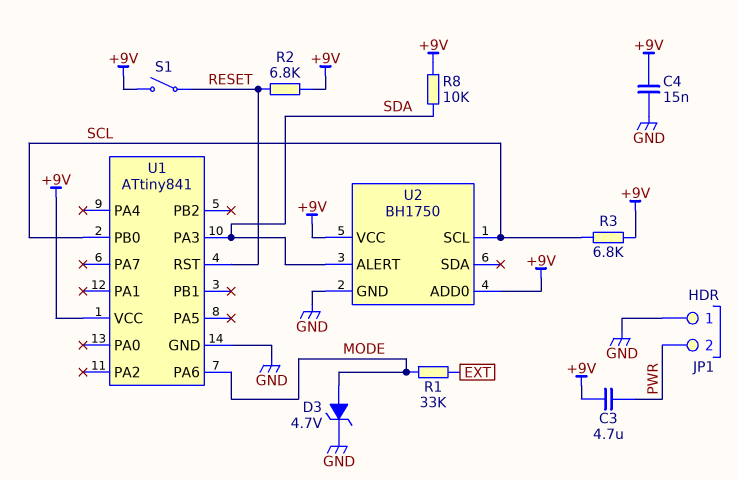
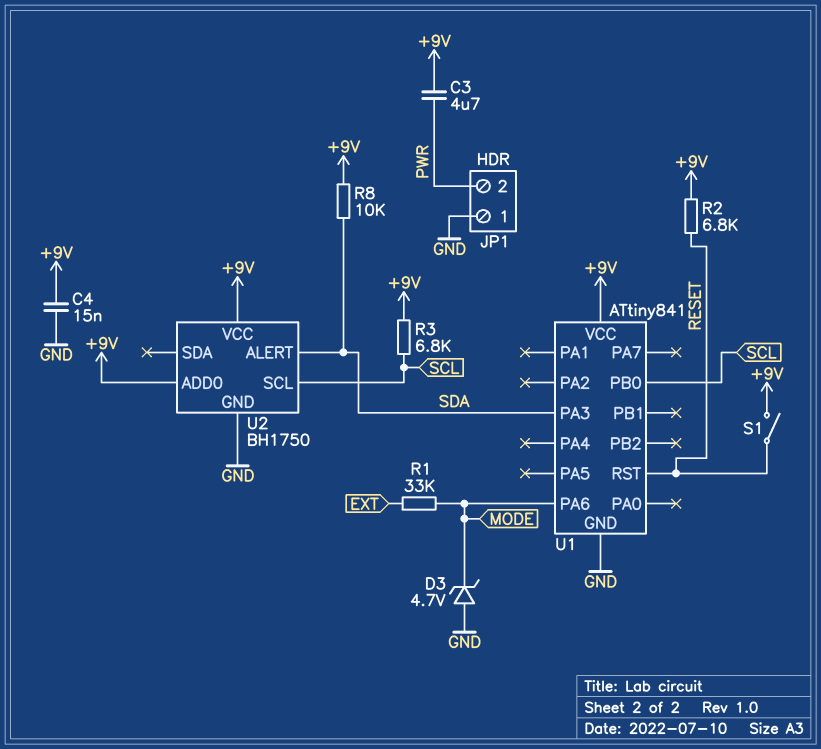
D3: zener 4.7V (A MODE, K GND) -> zener 4.7V (A GND, K MODE)

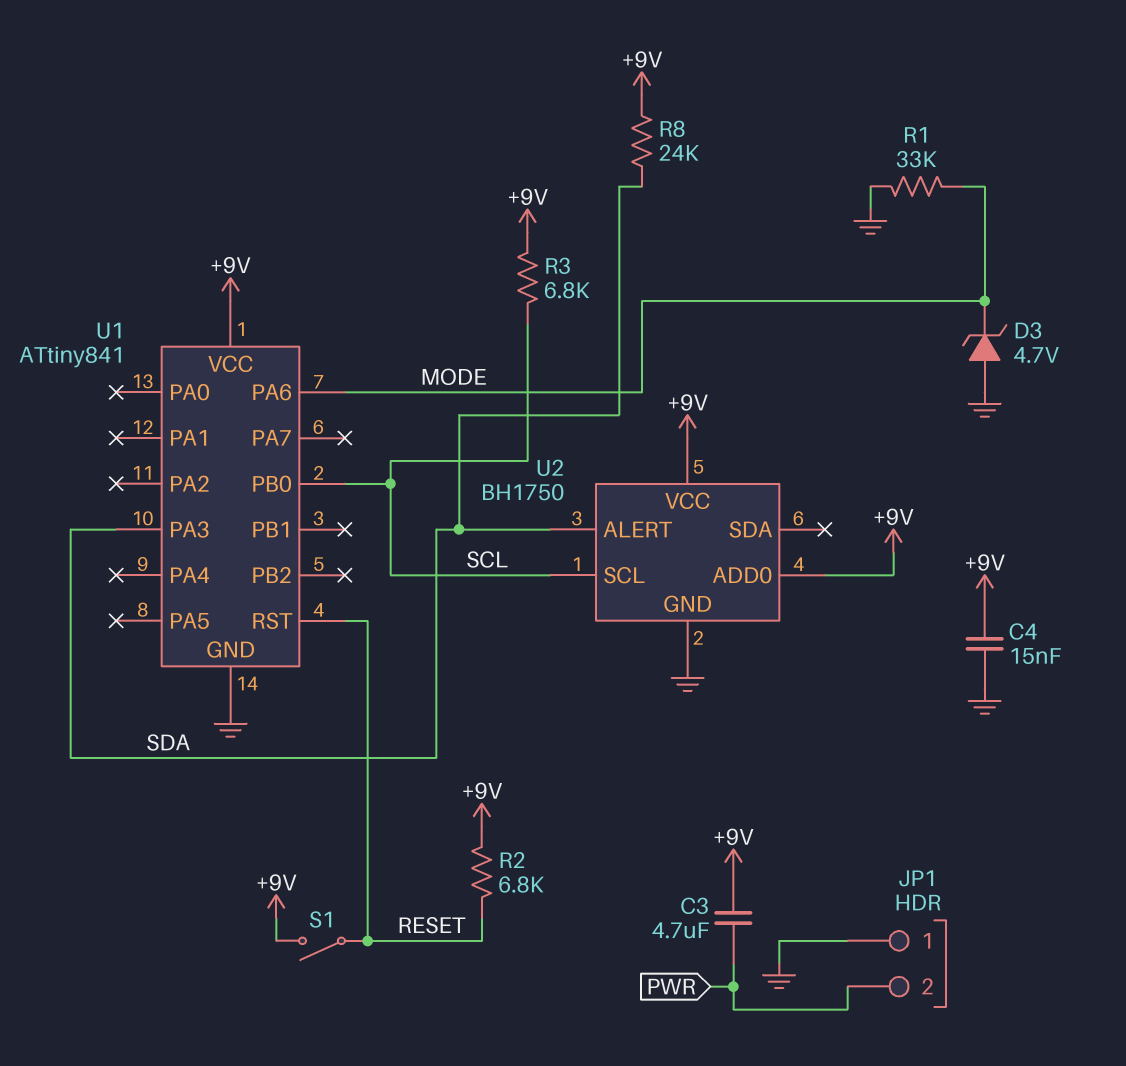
R1: 33k (EXT, MODE) -> 33k (GND, MODE)
R8: 10k (+9V, SDA) -> 24k (+9V, SDA)

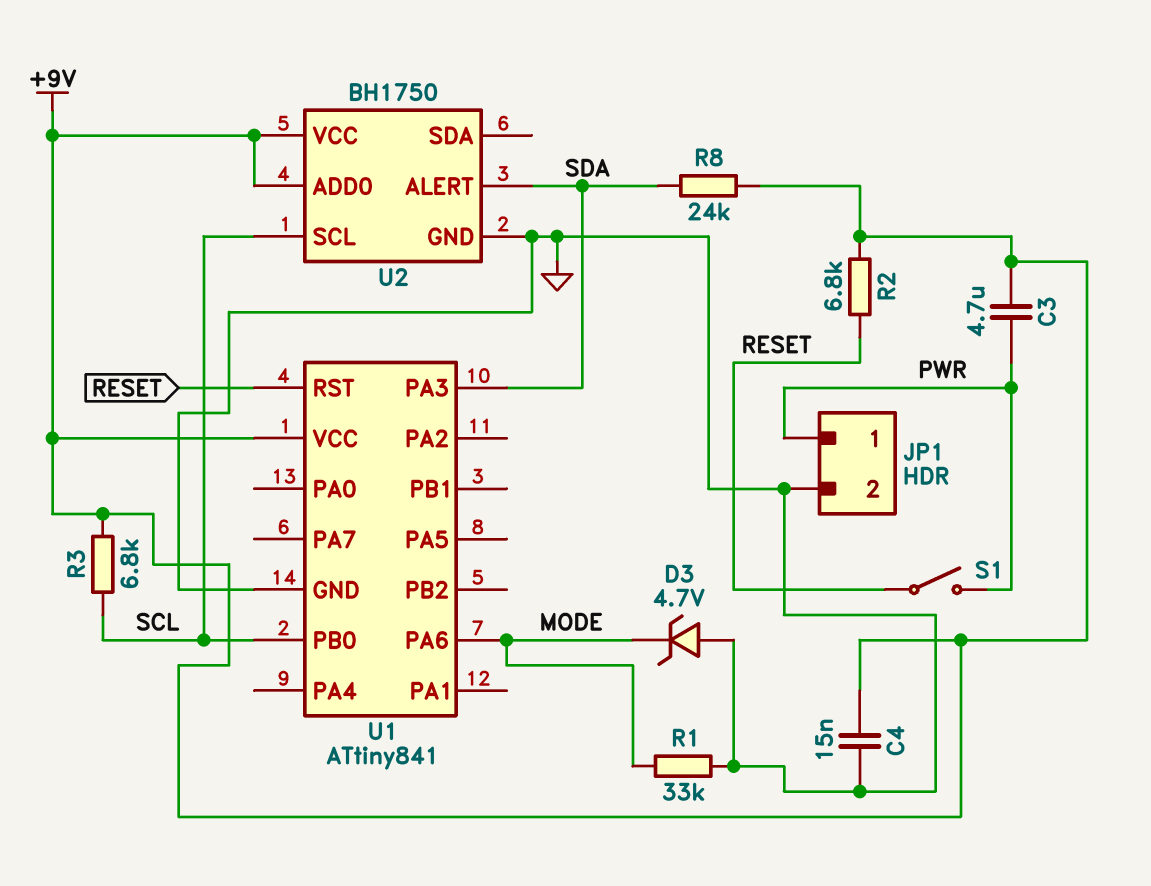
JP1 pin 1: GND -> PWR
JP1 pin 2: PWR -> GND
S1: switch (+9V, RESET) -> switch (PWR, RESET)

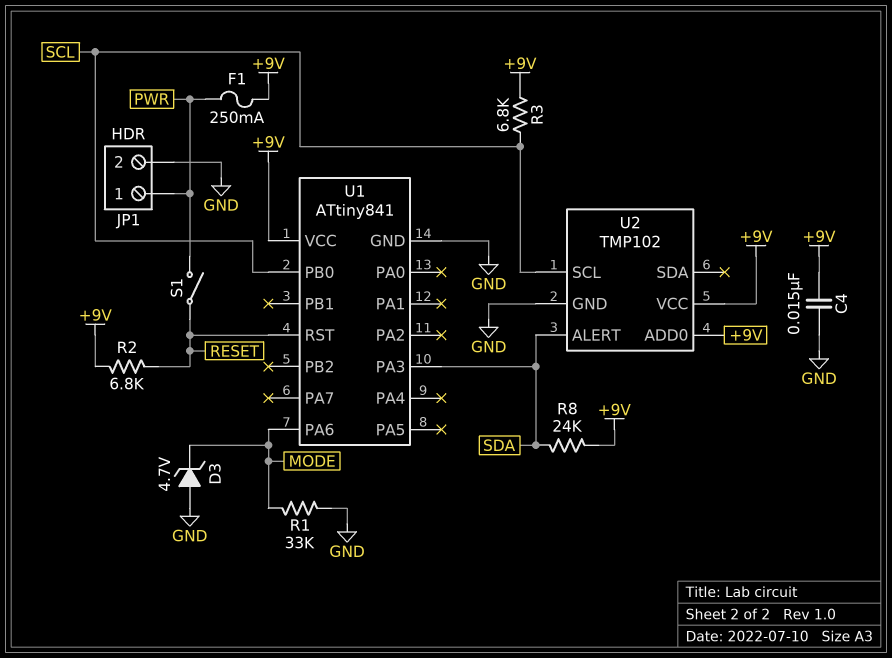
C3: 4.7uF (+9V, PWR) -> none
F1: none -> 250mA (+9V, PWR)
U2: BH1750 -> TMP102

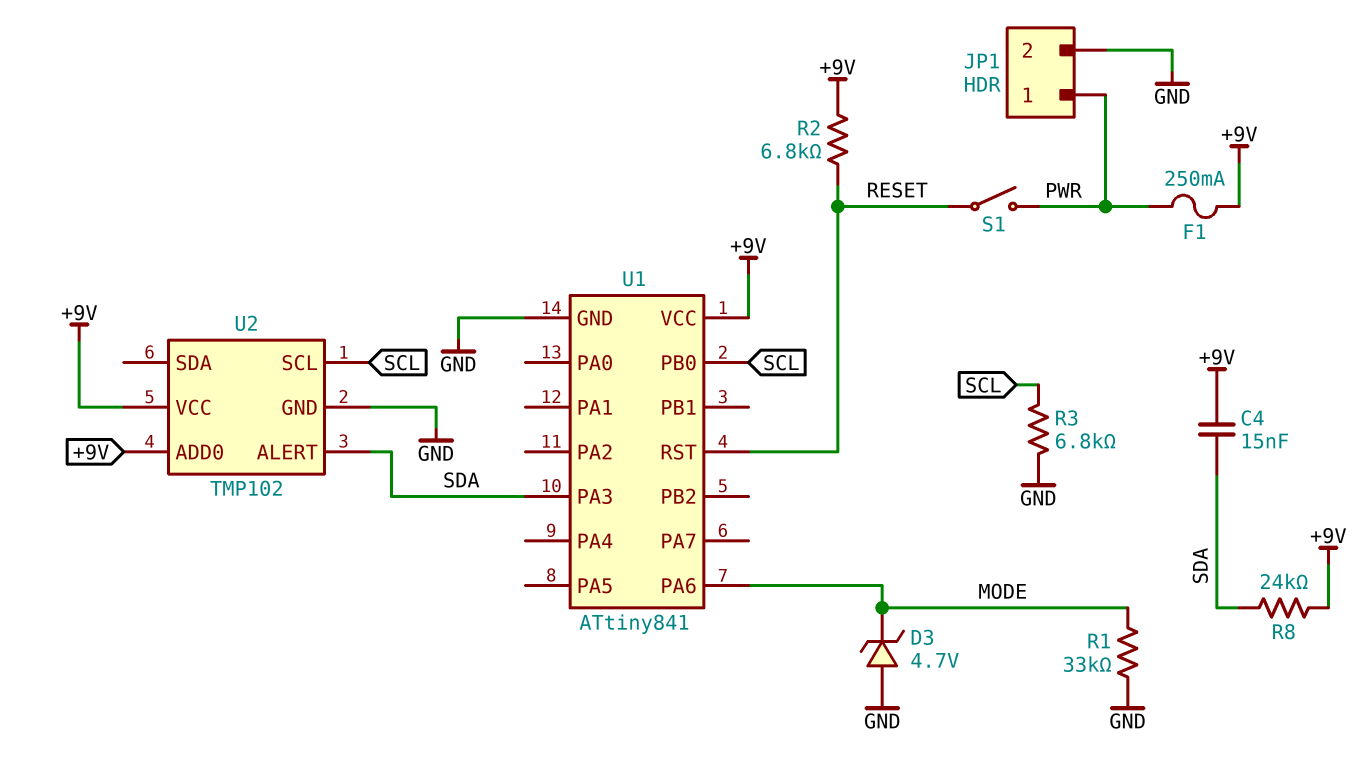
C4: 15nF (+9V, GND) -> 15nF (+9V, SDA)
R3: 6.8k (+9V, SCL) -> 6.8k (GND, SCL)

